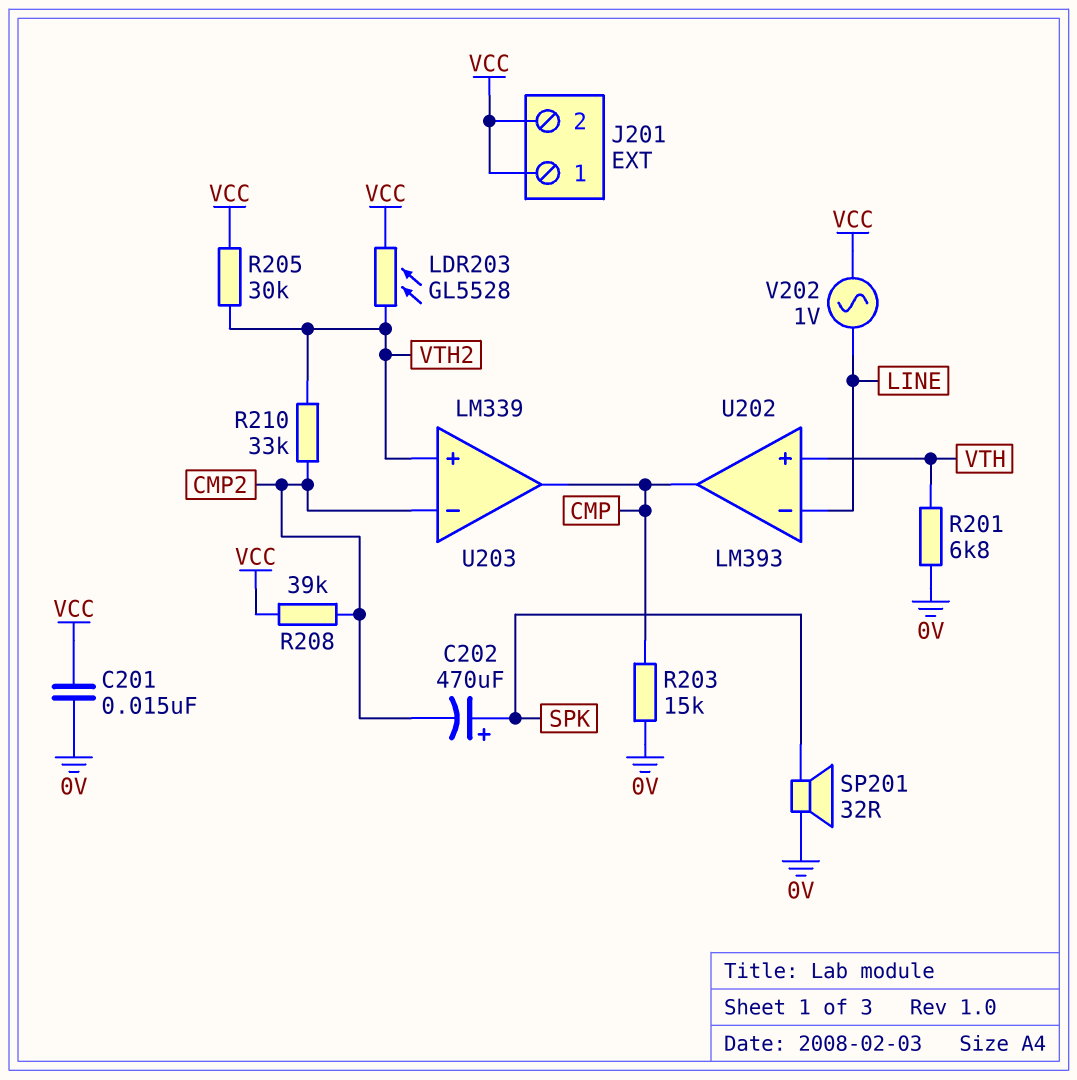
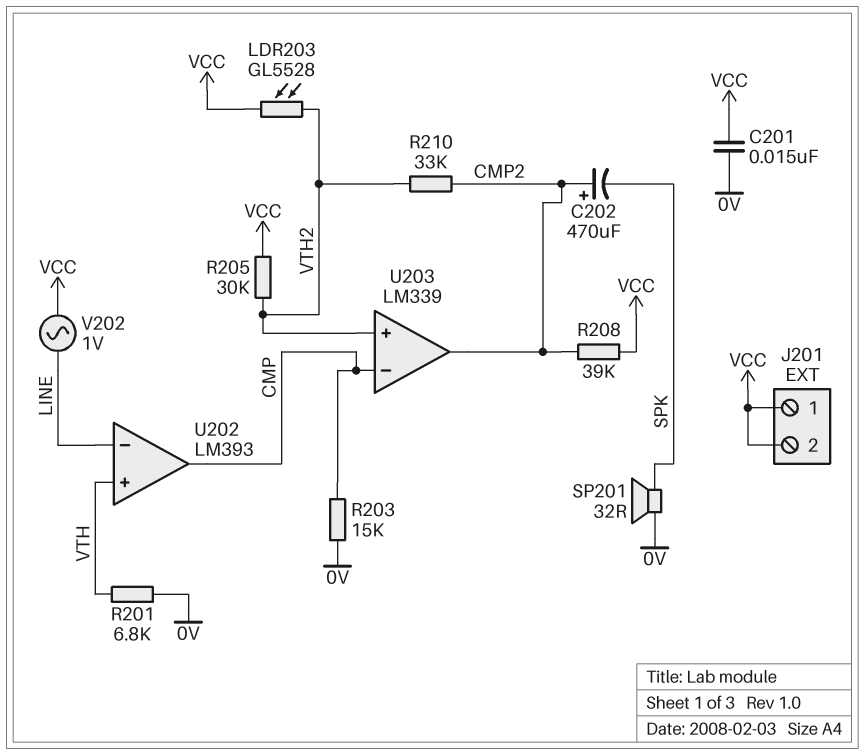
C202: 470uF (plus SPK, minus CMP2) -> 470uF (plus CMP2, minus SPK)
U203 pin in-: CMP2 -> CMP
U203 pin out: CMP -> CMP2

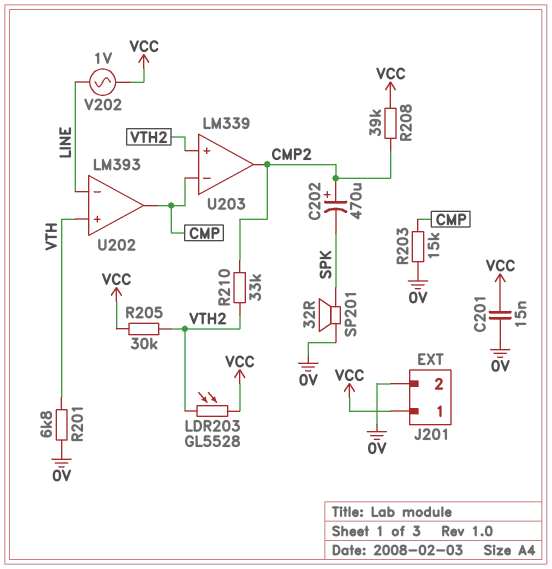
J201 pin 2: VCC -> 0V

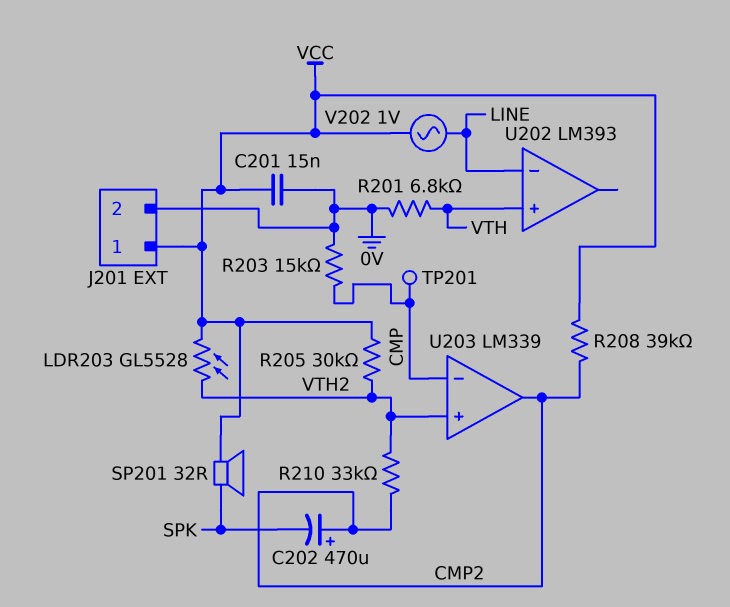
SP201: speaker 32R (0V, SPK) -> speaker 32R (SPK, VCC)
TP201: none -> test point (CMP)
U202 pin out: CMP -> none

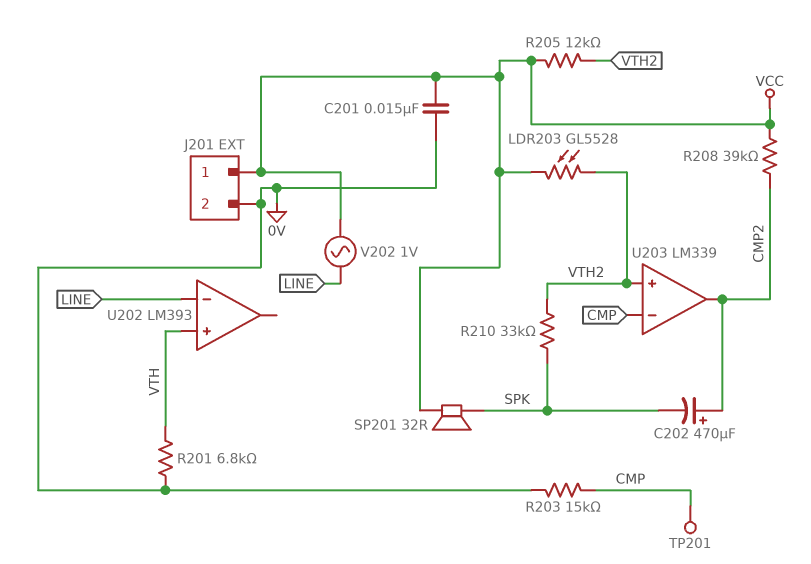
R205: 30k (VCC, VTH2) -> 12k (VCC, VTH2)
R210: 33k (CMP2, VTH2) -> 33k (SPK, VTH2)

